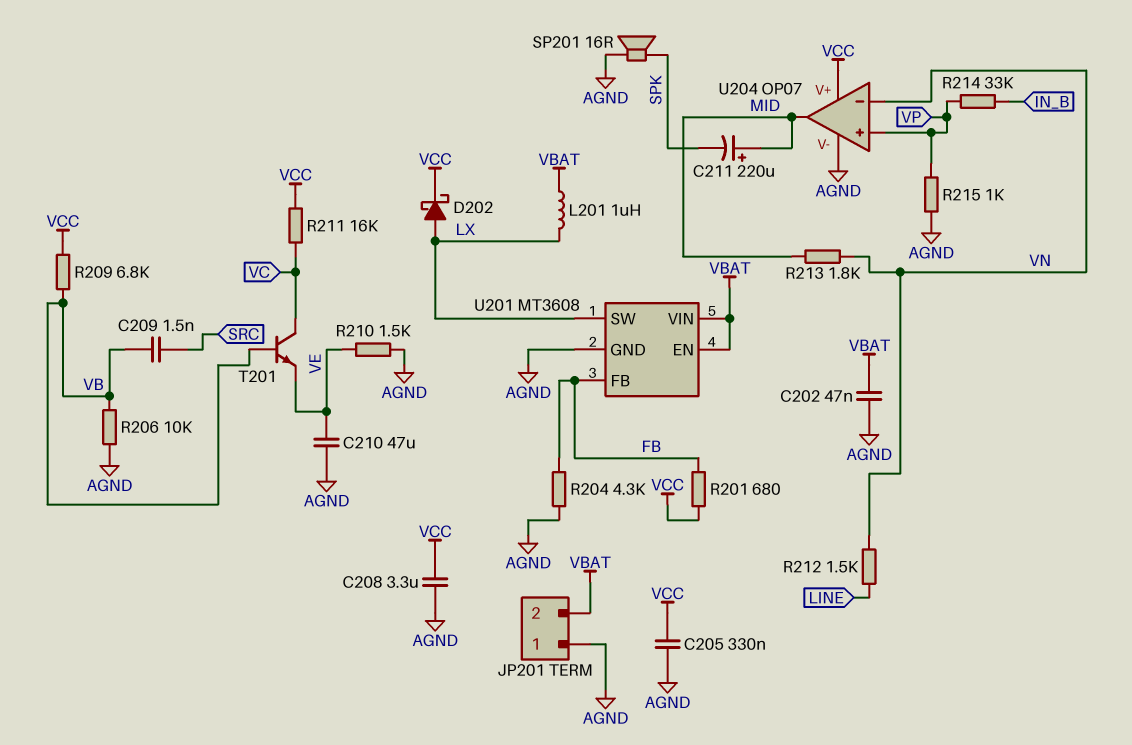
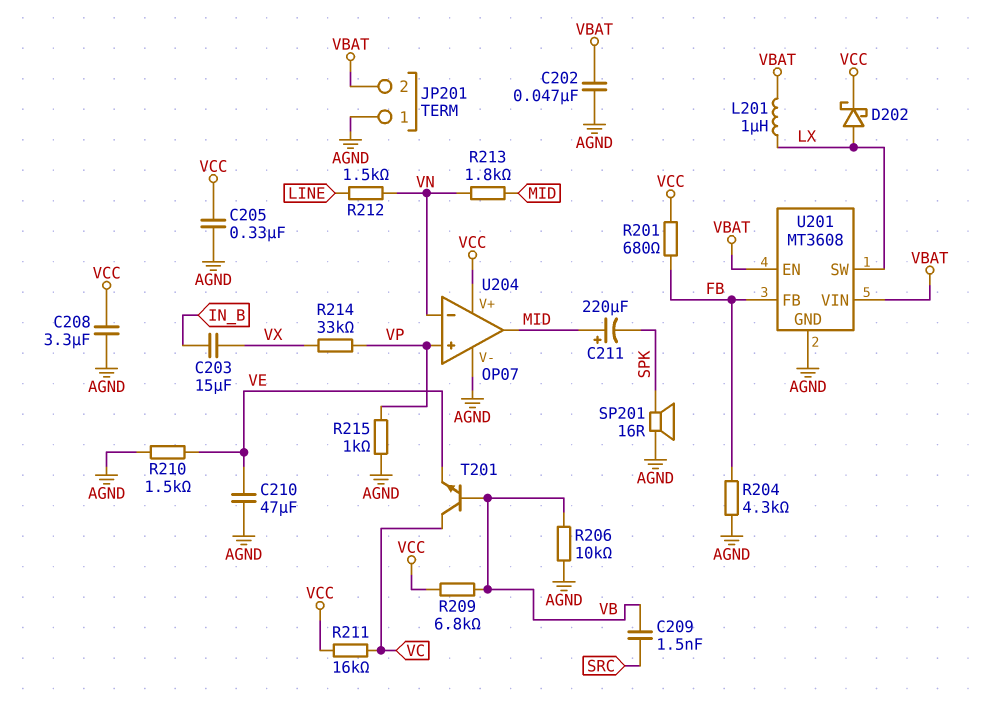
C203: none -> 15uF (IN_B, VX)
R214: 33k (IN_B, VP) -> 33k (VP, VX)

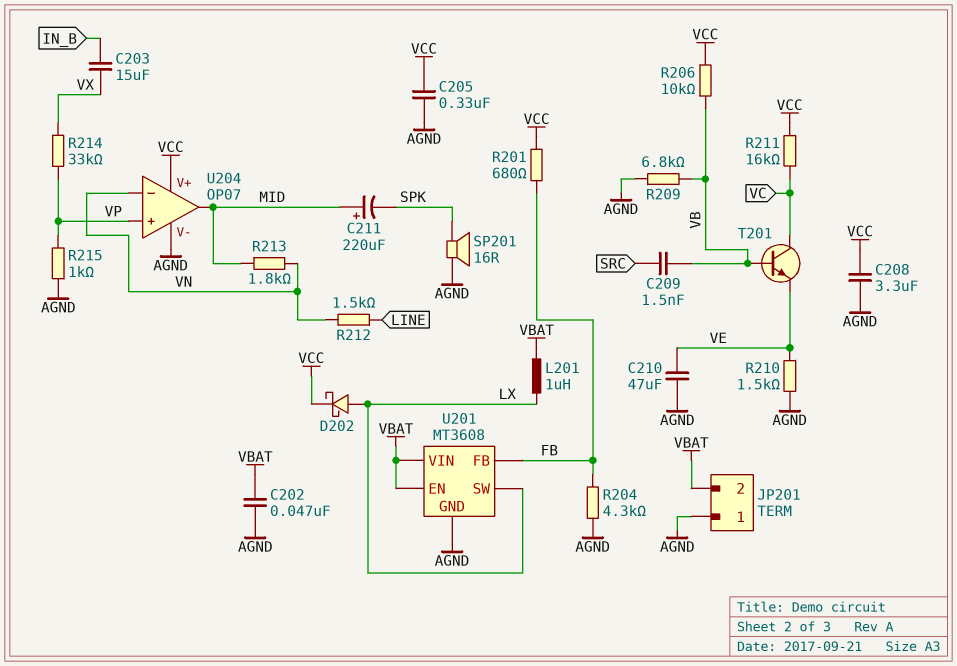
R206: 10k (AGND, VB) -> 10k (VB, VCC)
R209: 6.8k (VB, VCC) -> 6.8k (AGND, VB)

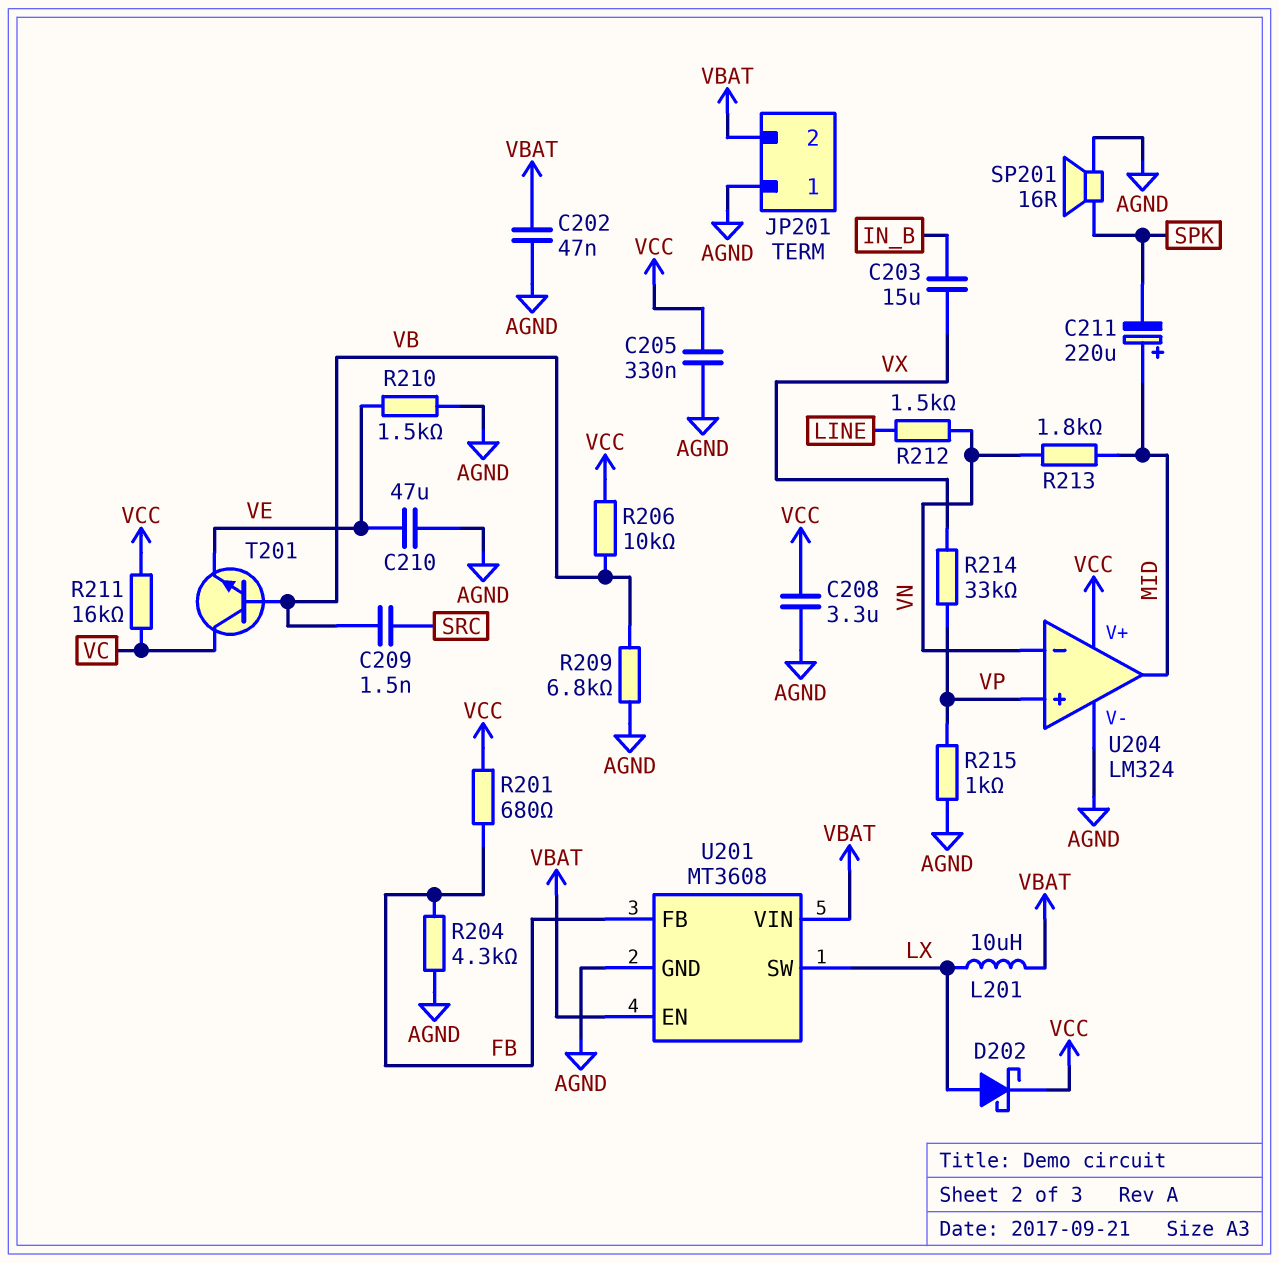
L201: 1uH (LX, VBAT) -> 10uH (LX, VBAT)
U204: OP07 -> LM324

